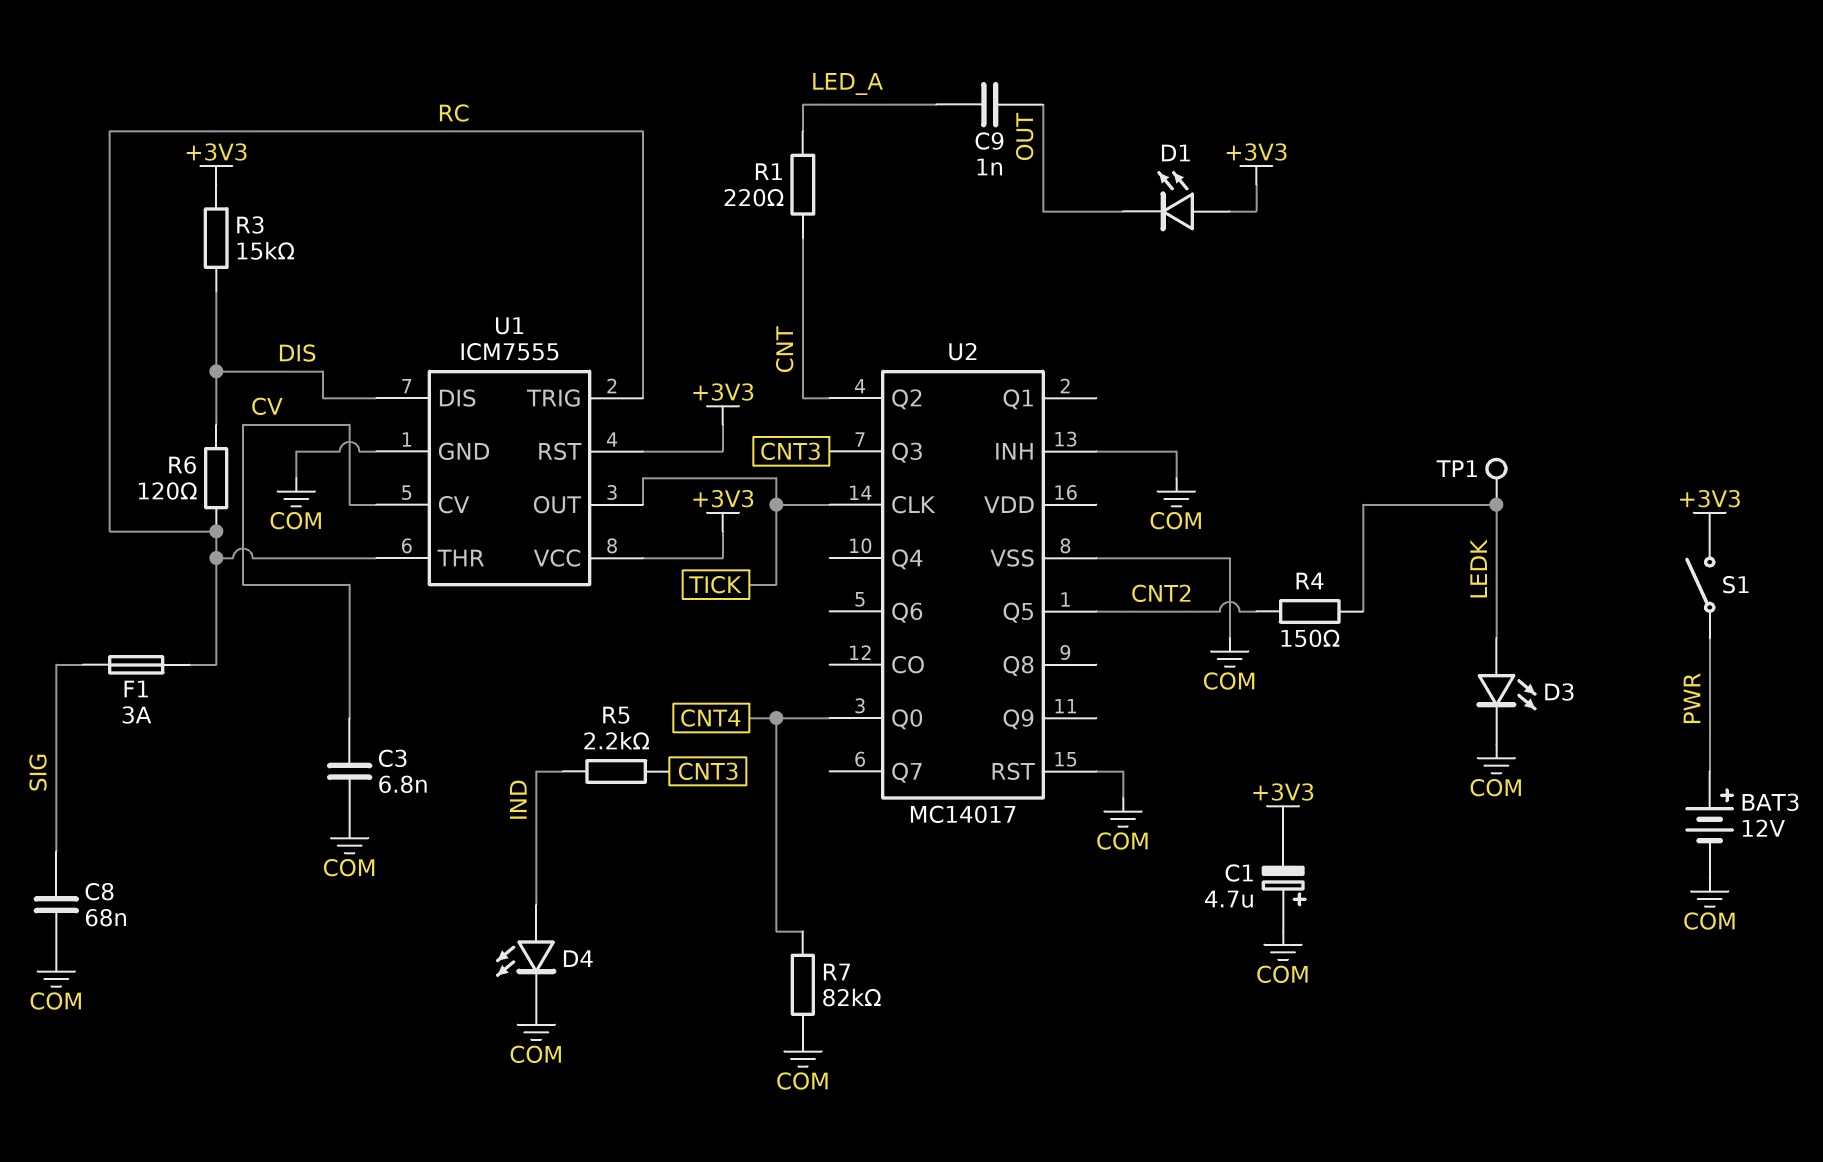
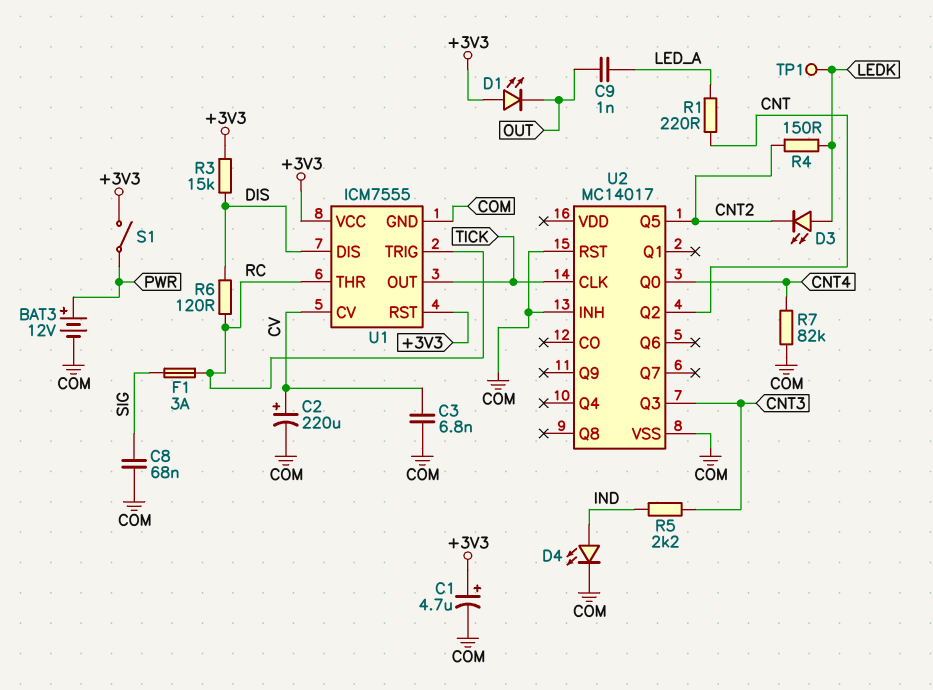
C1: 4.7uF (plus COM, minus +3V3) -> 4.7uF (plus +3V3, minus COM)
C2: none -> 220uF (plus CV, minus COM)
D3: LED (A LEDK, K COM) -> LED (A LEDK, K CNT2)

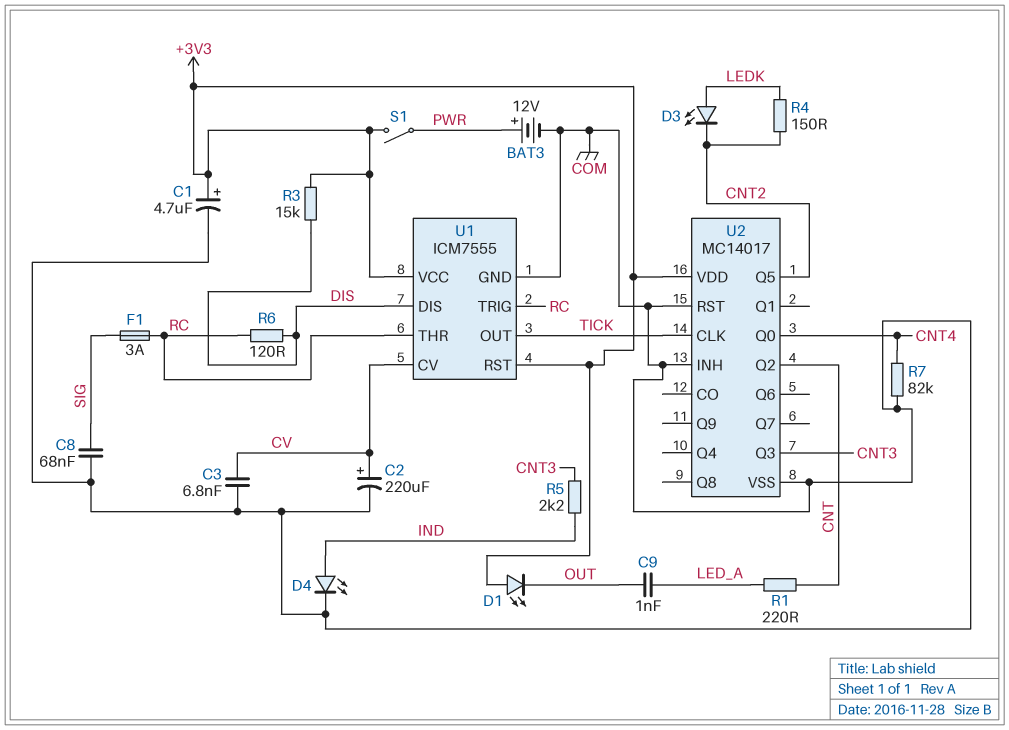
TP1: test point (LEDK) -> none
U2 pin VDD: none -> +3V3

